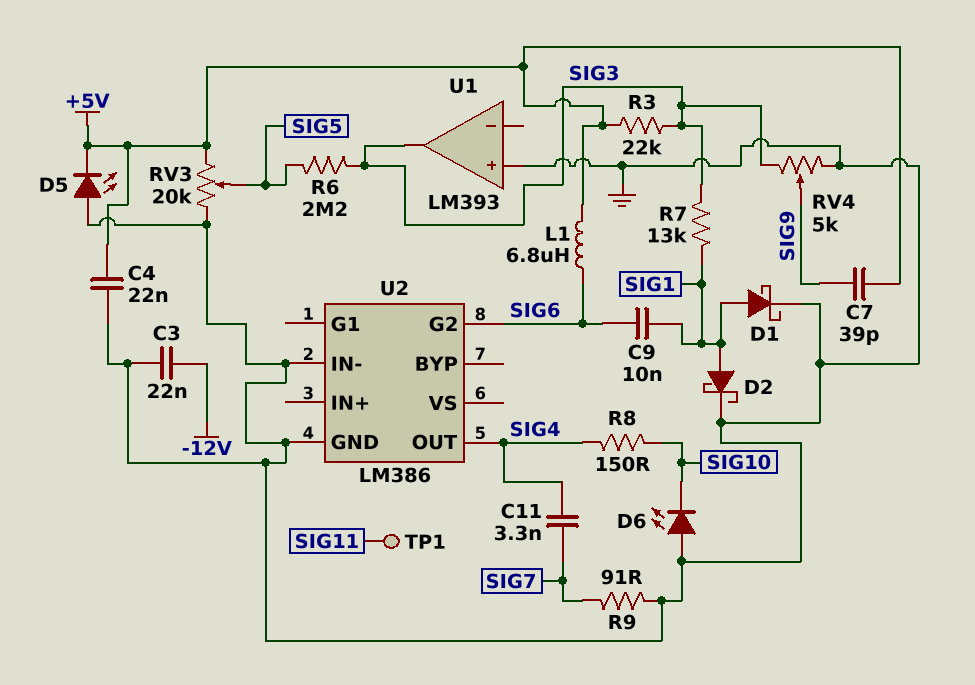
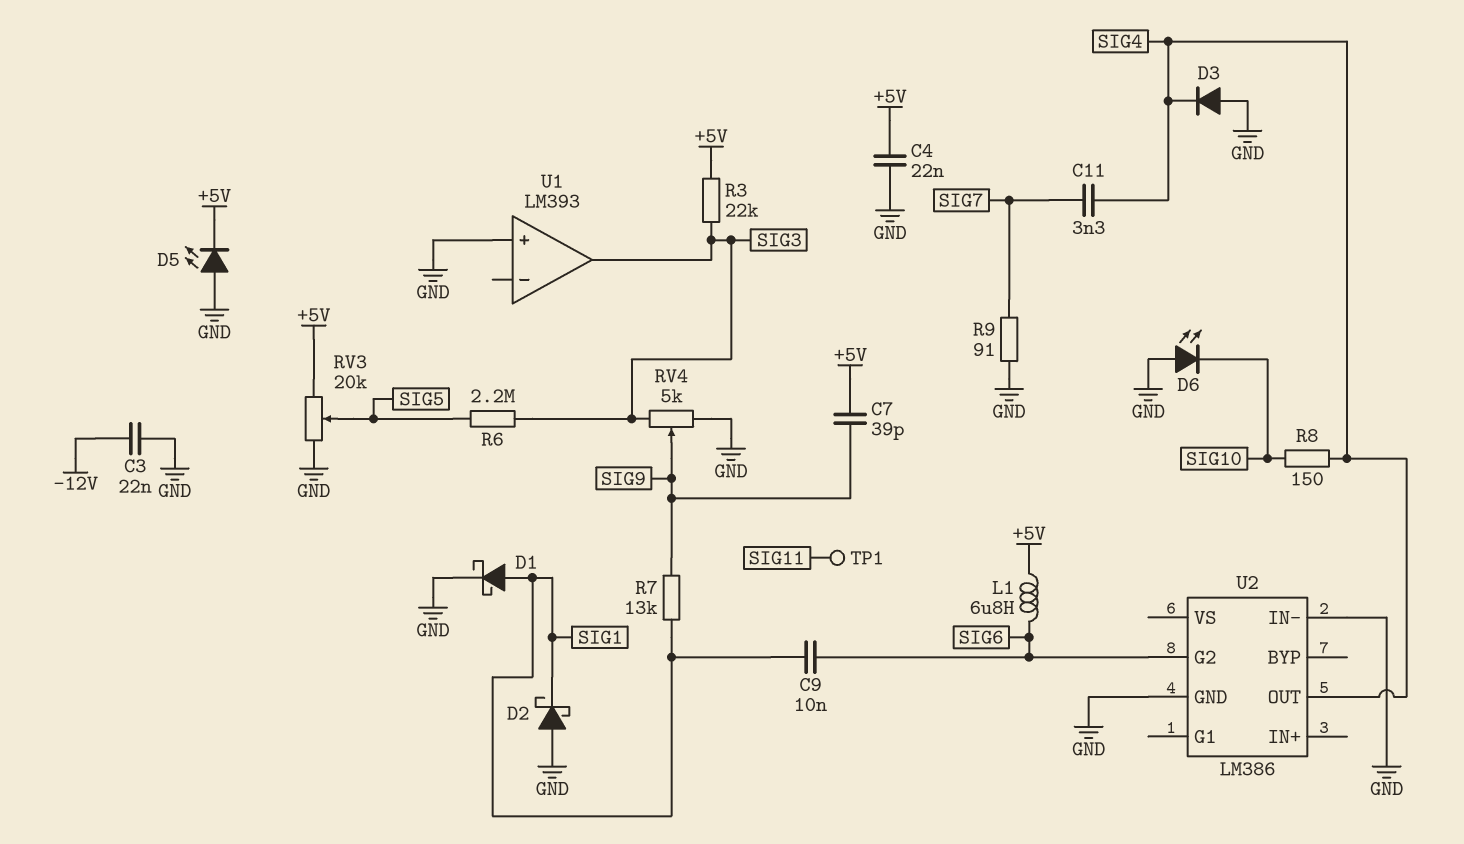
D2: schottky (A SIG1, K GND) -> schottky (A GND, K SIG1)
D3: none -> diode (A GND, K SIG4)
R7: 13k (SIG1, SIG3) -> 13k (SIG1, SIG9)

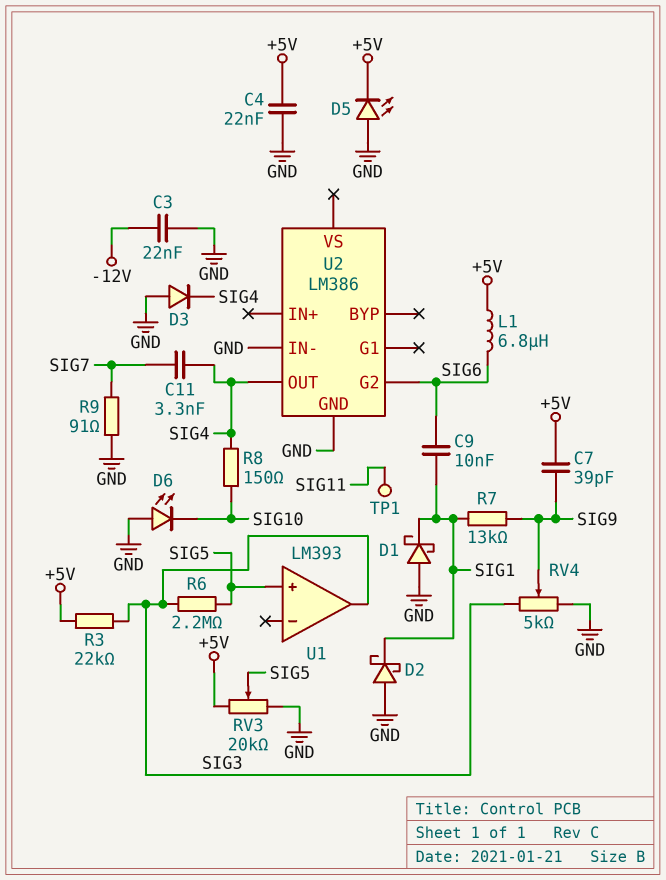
D1: schottky (A SIG1, K GND) -> schottky (A GND, K SIG1)
U1 pin in+: GND -> SIG5

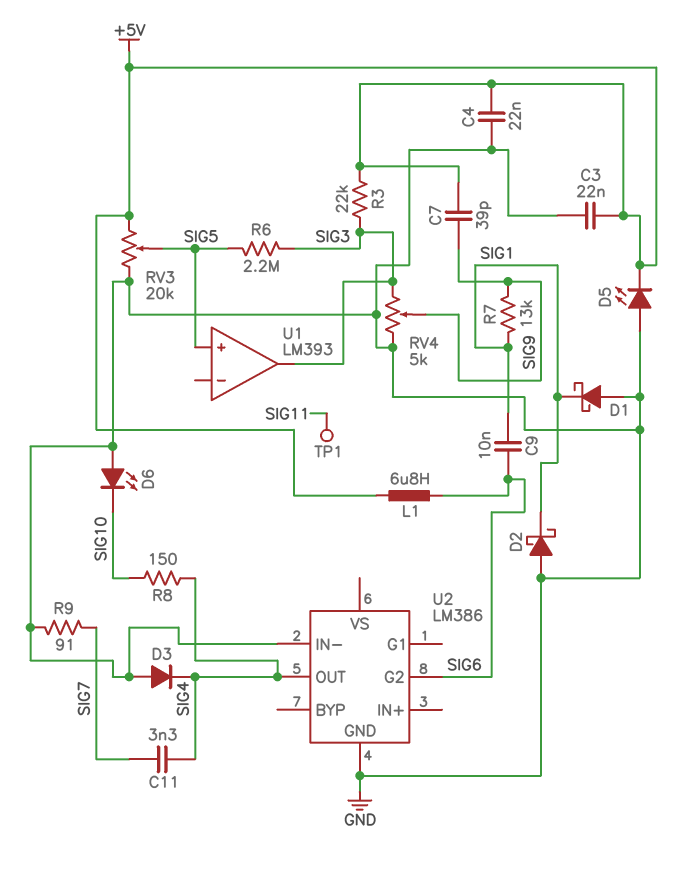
C3: 22nF (-12V, GND) -> 22nF (+5V, GND)

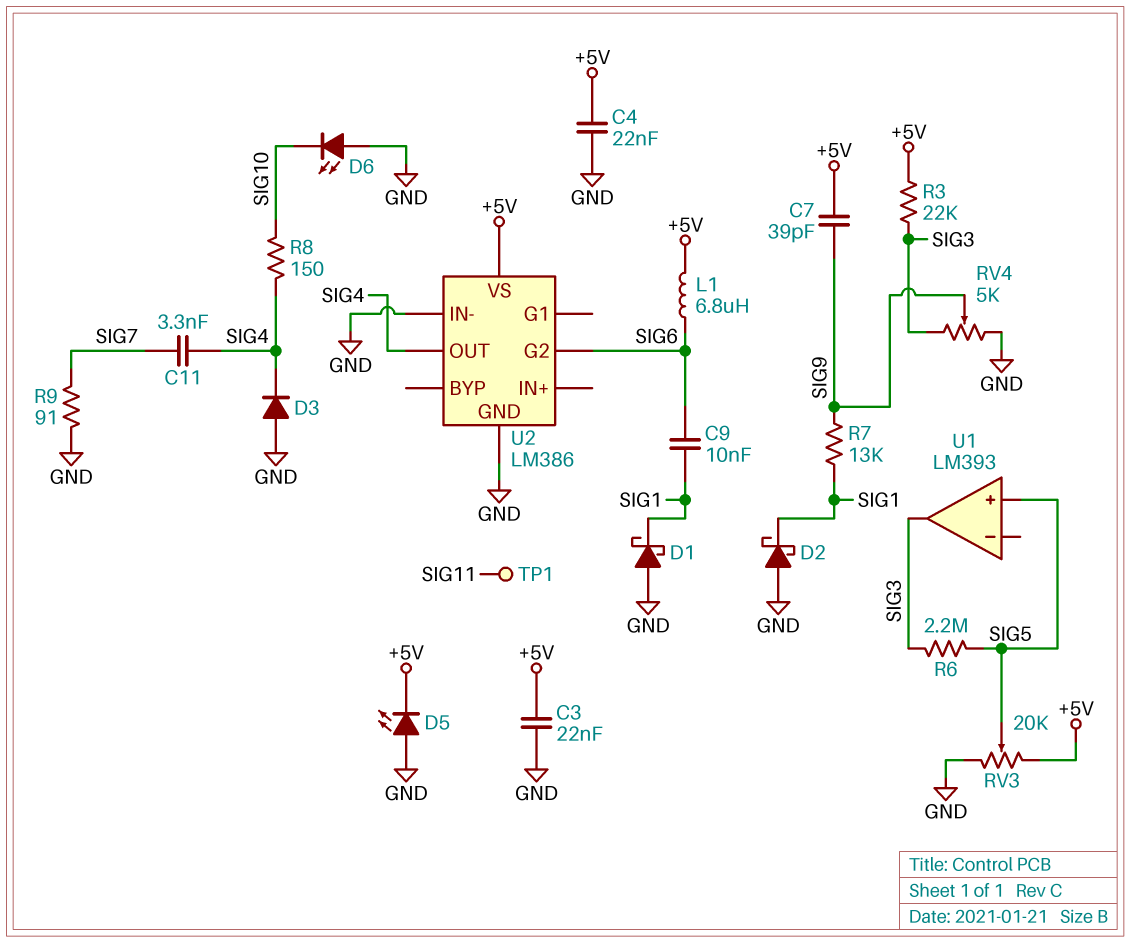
U2 pin VS: none -> +5V

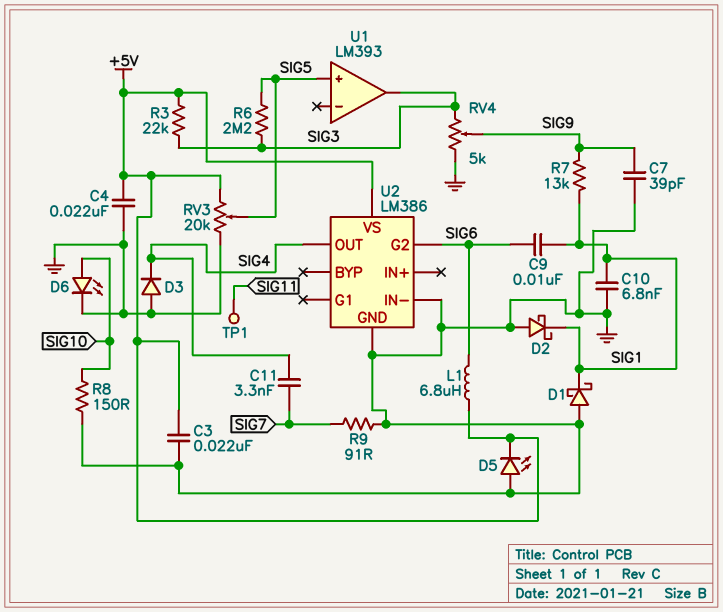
C7: 39pF (+5V, SIG9) -> 39pF (GND, SIG9)
C10: none -> 6.8nF (GND, SIG1)
D6: LED (A GND, K SIG10) -> LED (A SIG10, K GND)
R8: 150 (SIG4, SIG10) -> 150 (GND, SIG10)

